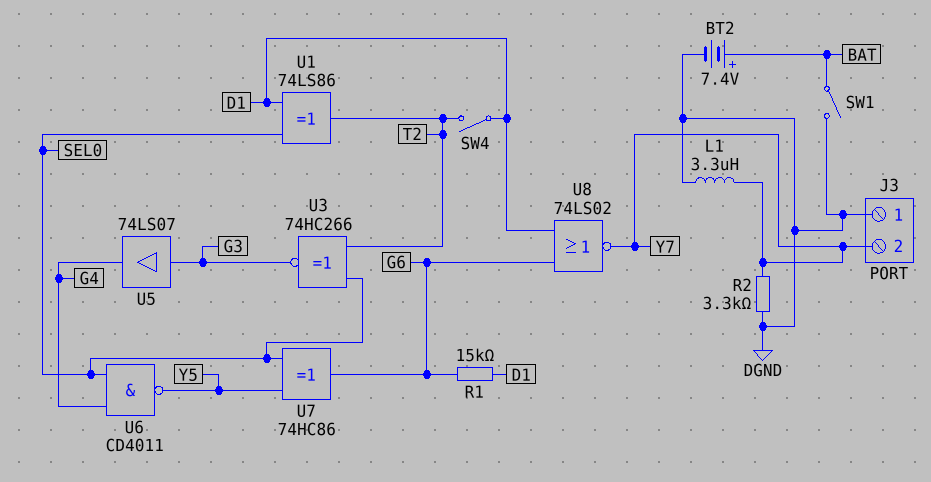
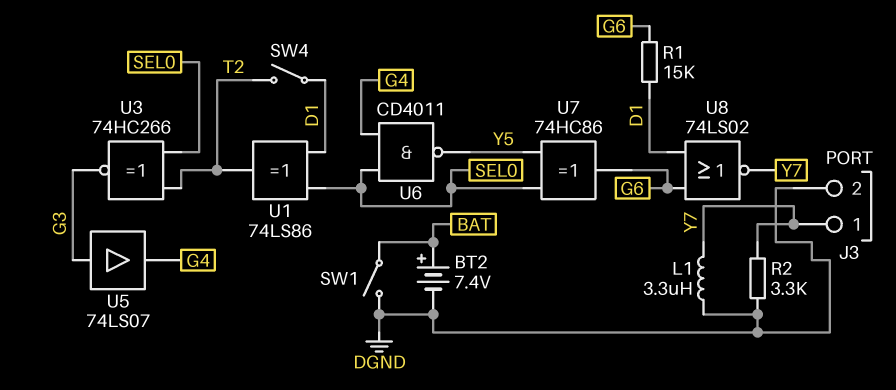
J3 pin 1: DGND -> Y7
J3 pin 2: Y7 -> DGND

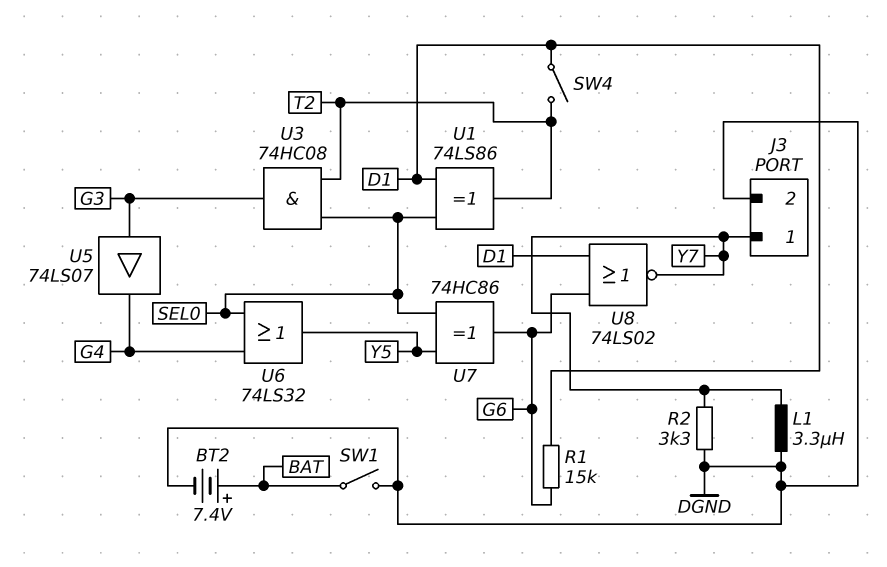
U3: XNOR 74HC266 (in SEL0, in T2, out G3) -> AND 74HC08 (in SEL0, in T2, out G3)
U6: NAND CD4011 (in G4, in SEL0, out Y5) -> OR 74LS32 (in G4, in SEL0, out Y5)

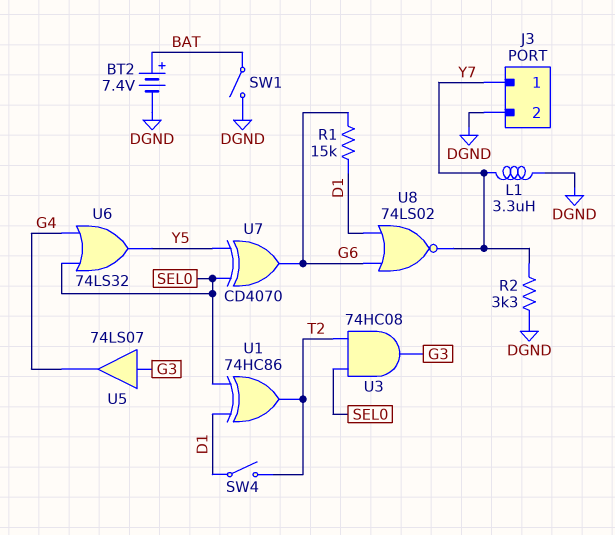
U1: XOR 74LS86 (in D1, in SEL0, out T2) -> XOR 74HC86 (in D1, in SEL0, out T2)
U7: XOR 74HC86 (in SEL0, in Y5, out G6) -> XOR CD4070 (in SEL0, in Y5, out G6)

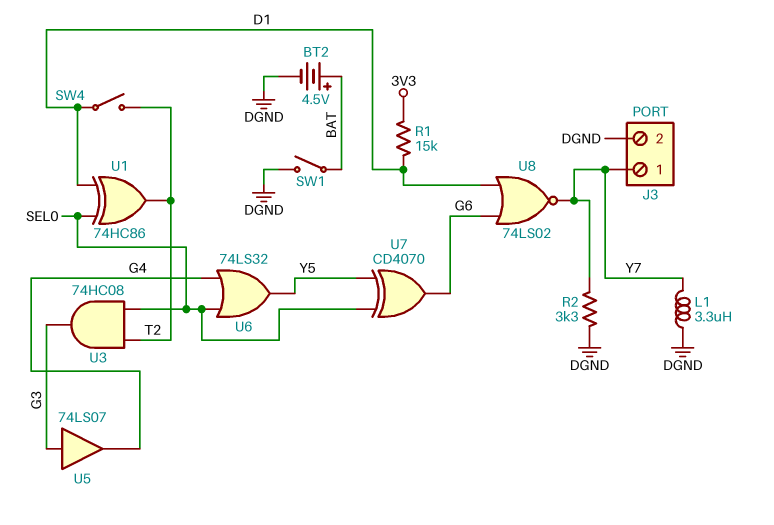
BT2: 7.4V (plus BAT, minus DGND) -> 4.5V (plus BAT, minus DGND)
R1: 15k (D1, G6) -> 15k (3V3, D1)

